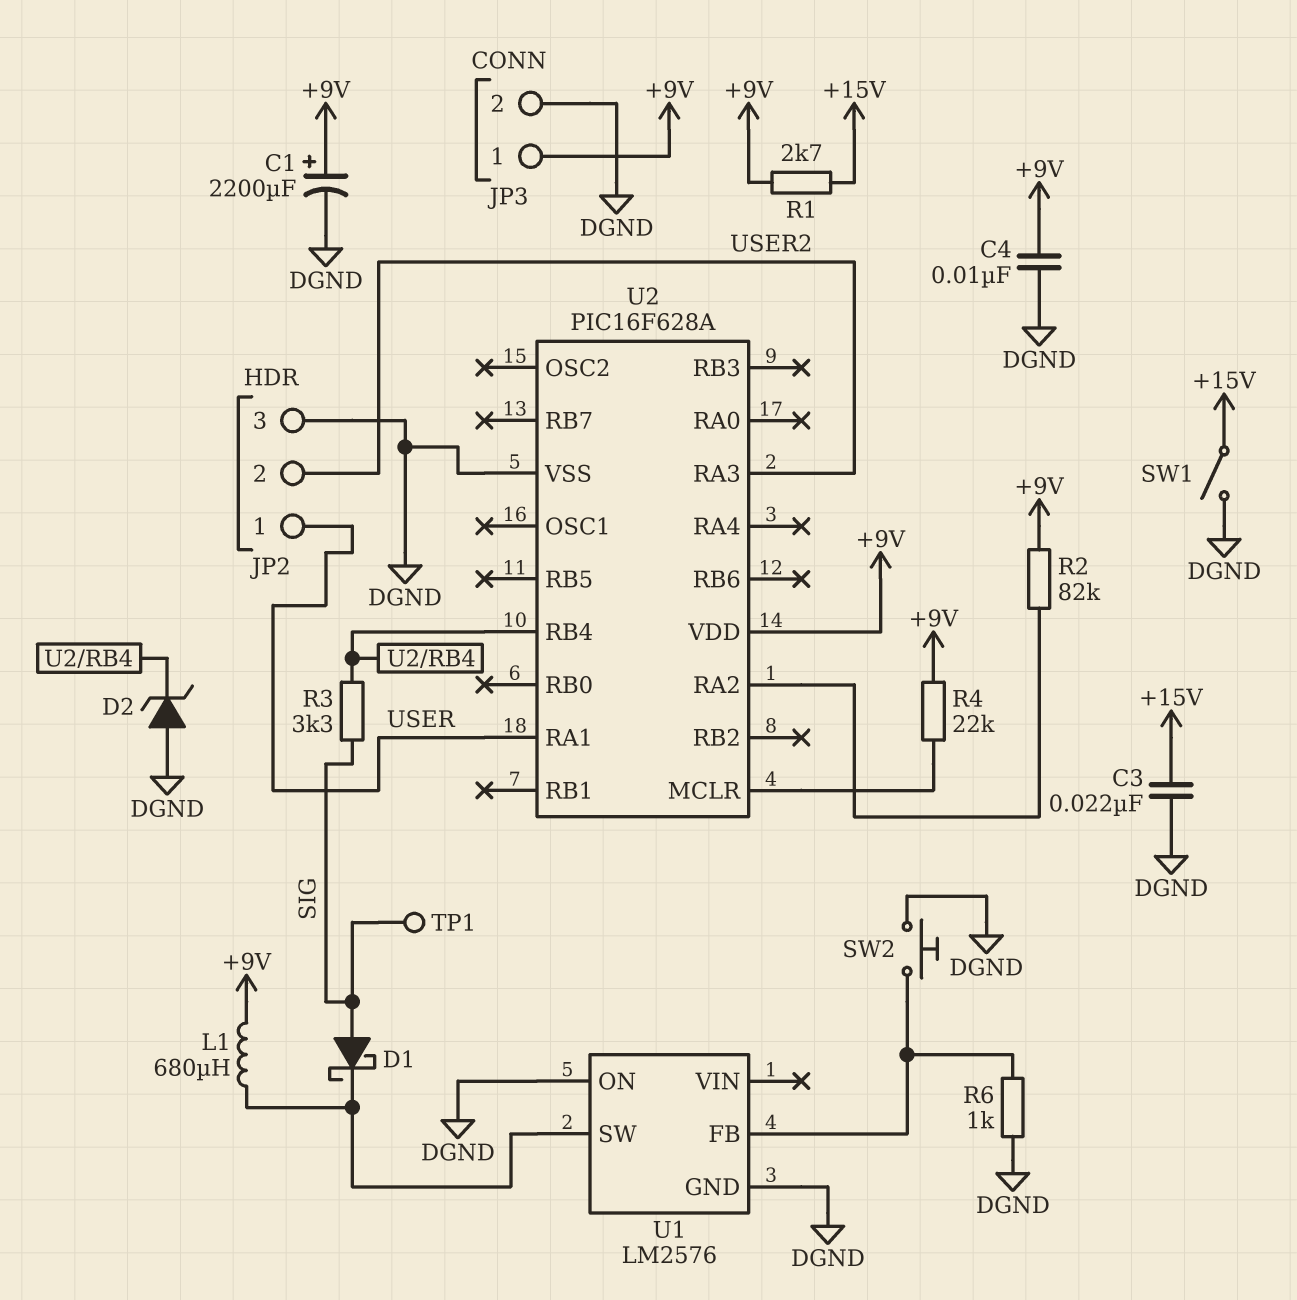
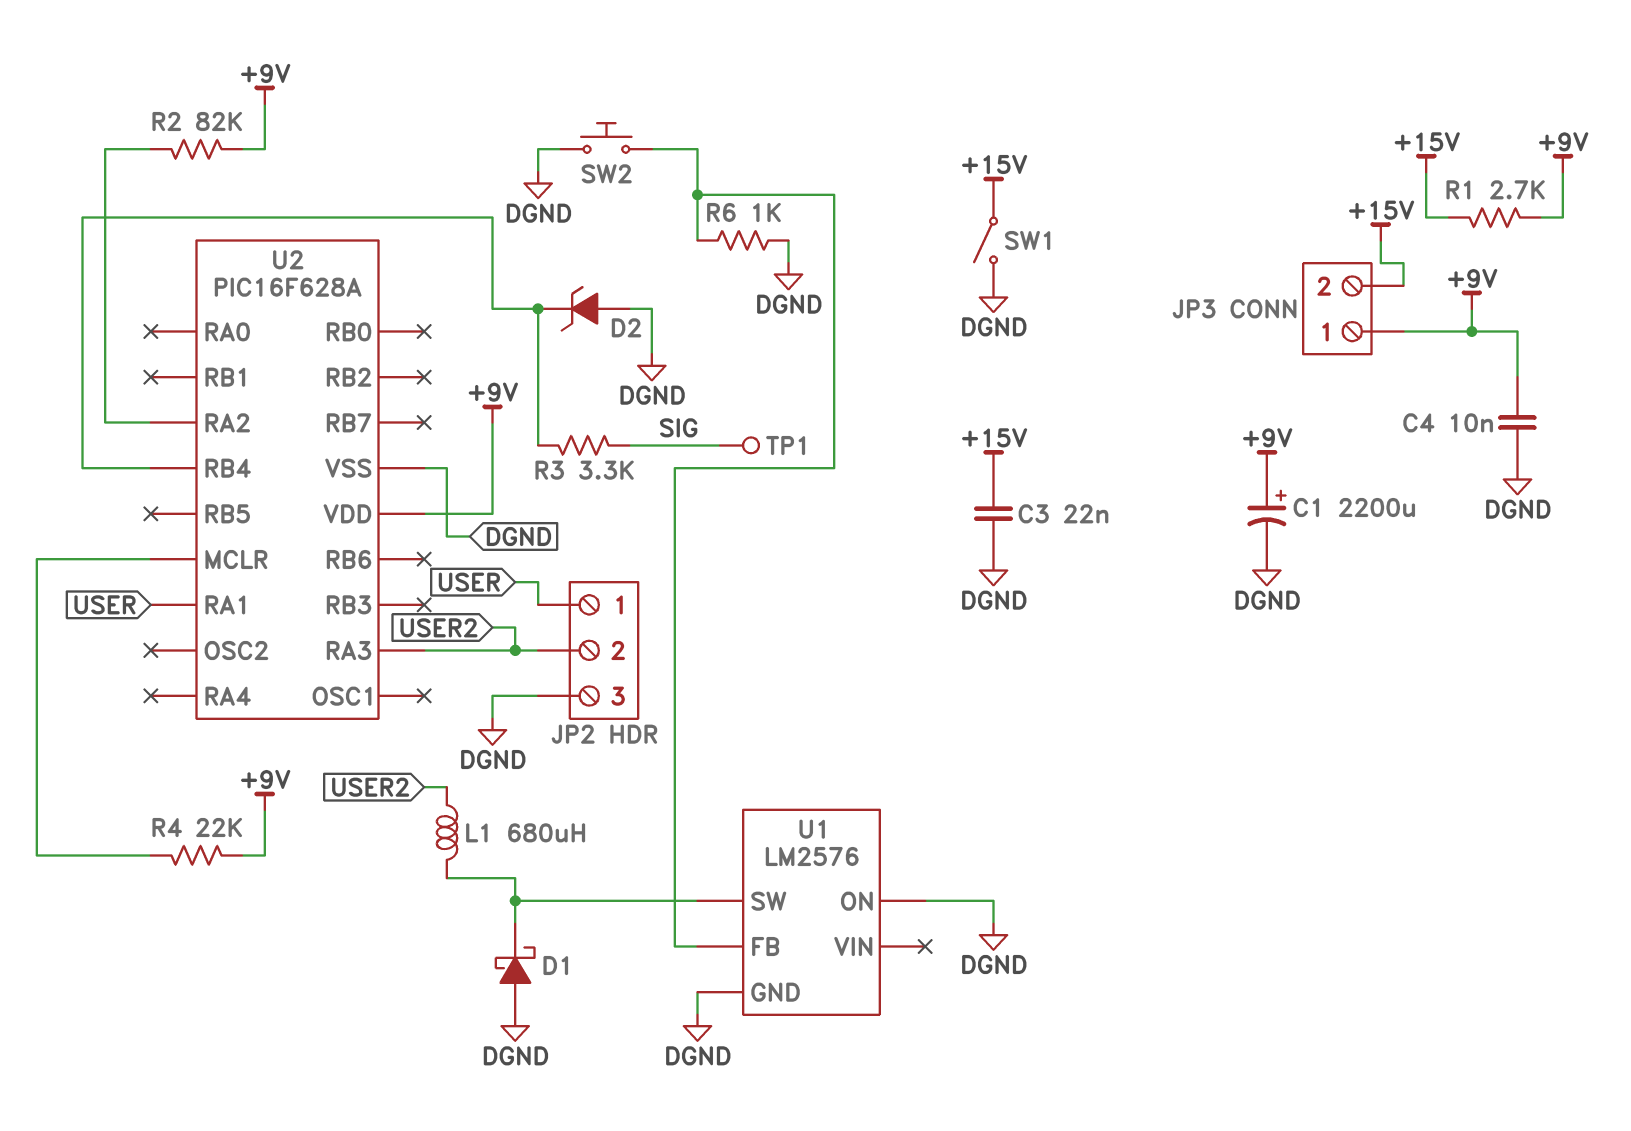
D1: schottky (A SIG, K U1/SW) -> schottky (A DGND, K U1/SW)
JP3 pin 2: DGND -> +15V
L1: 680uH (+9V, U1/SW) -> 680uH (U1/SW, USER2)

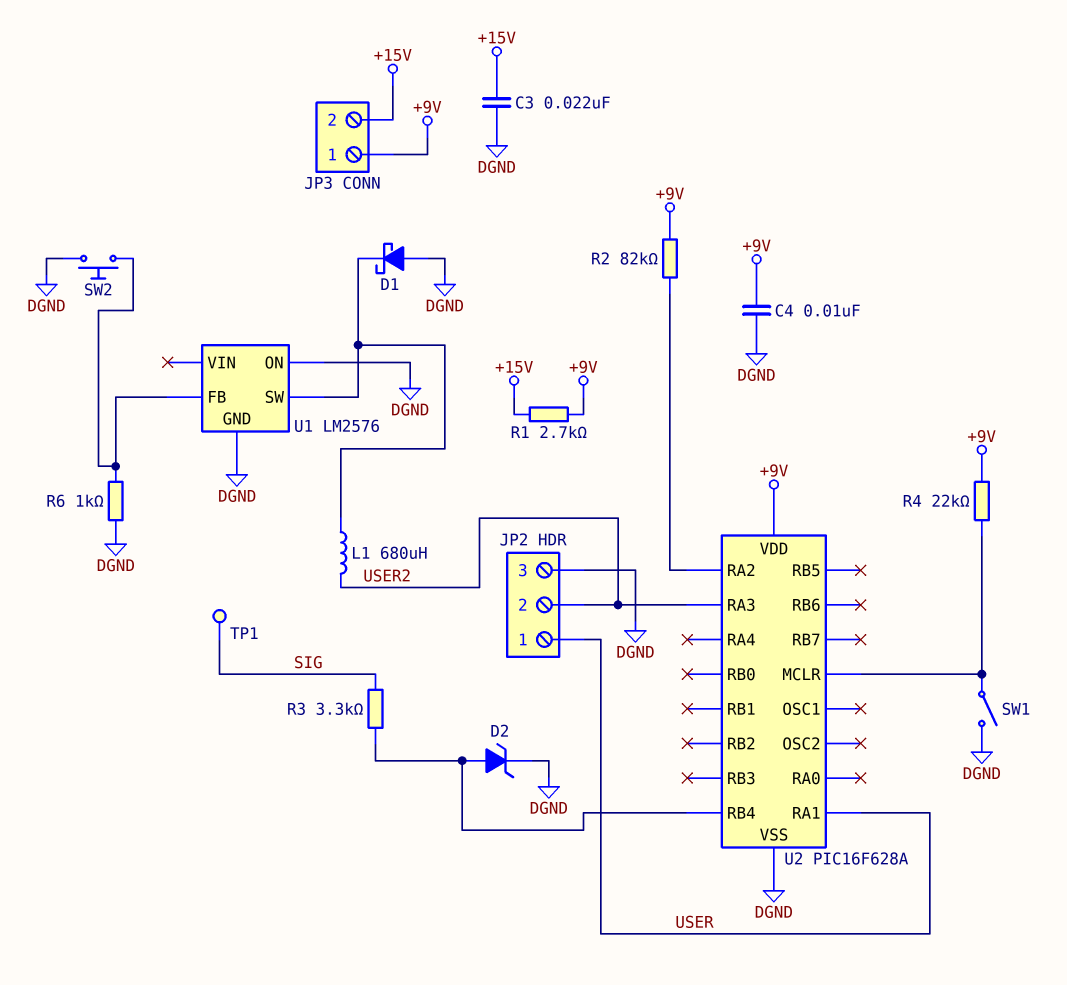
C1: 2200uF (plus +9V, minus DGND) -> none
D2: zener (A DGND, K U2/RB4) -> zener (A U2/RB4, K DGND)
SW1: switch (+15V, DGND) -> switch (DGND, U2/MCLR)

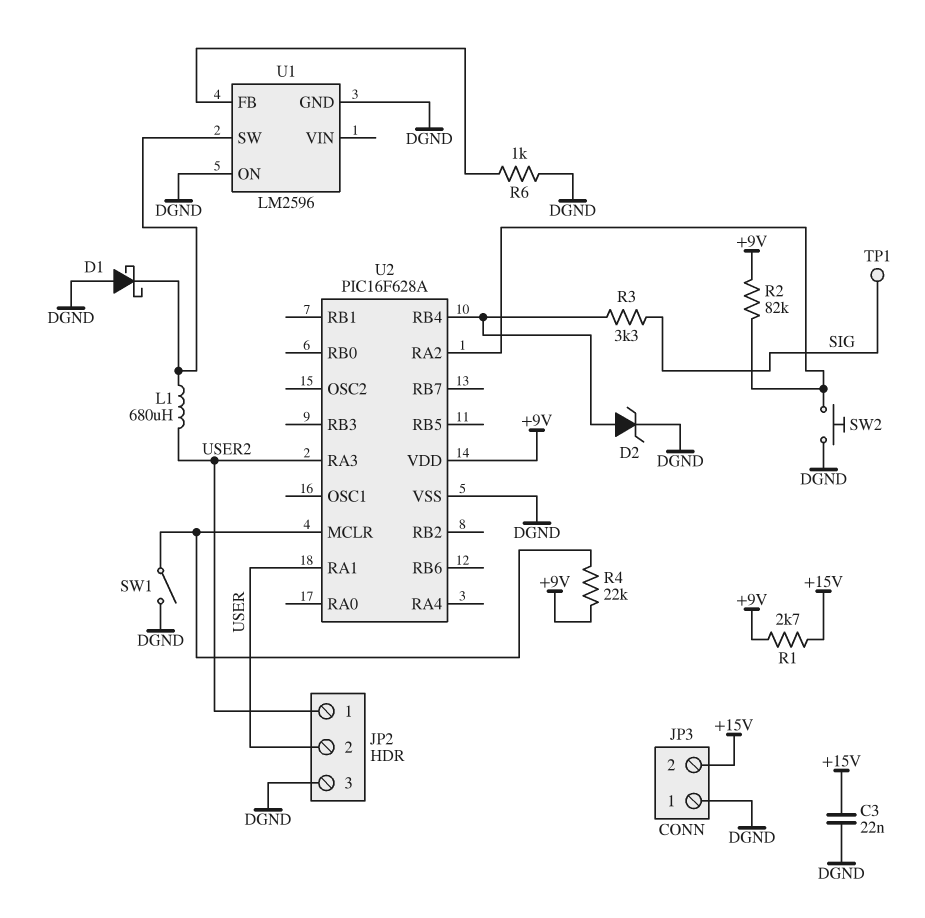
C4: 10nF (+9V, DGND) -> none
JP2 pin 1: USER -> USER2
JP2 pin 2: USER2 -> USER
JP3 pin 1: +9V -> DGND
SW2: button (DGND, U1/FB) -> button (DGND, U2/RA2)
U1: LM2576 -> LM2596

